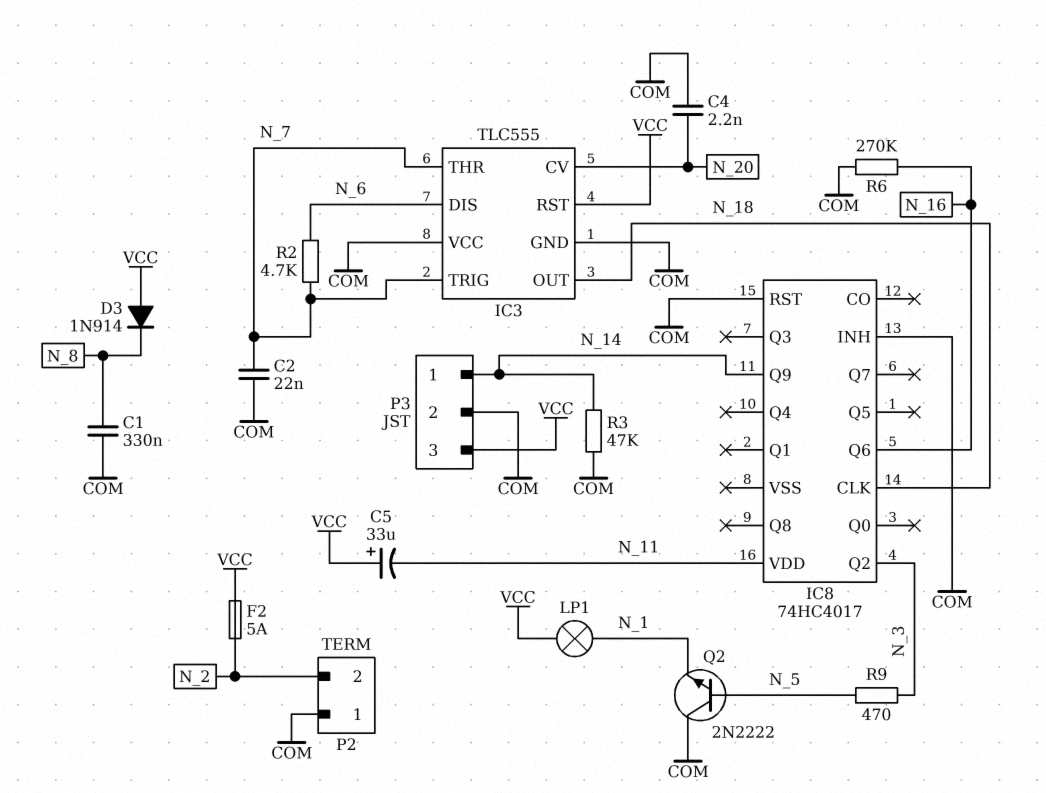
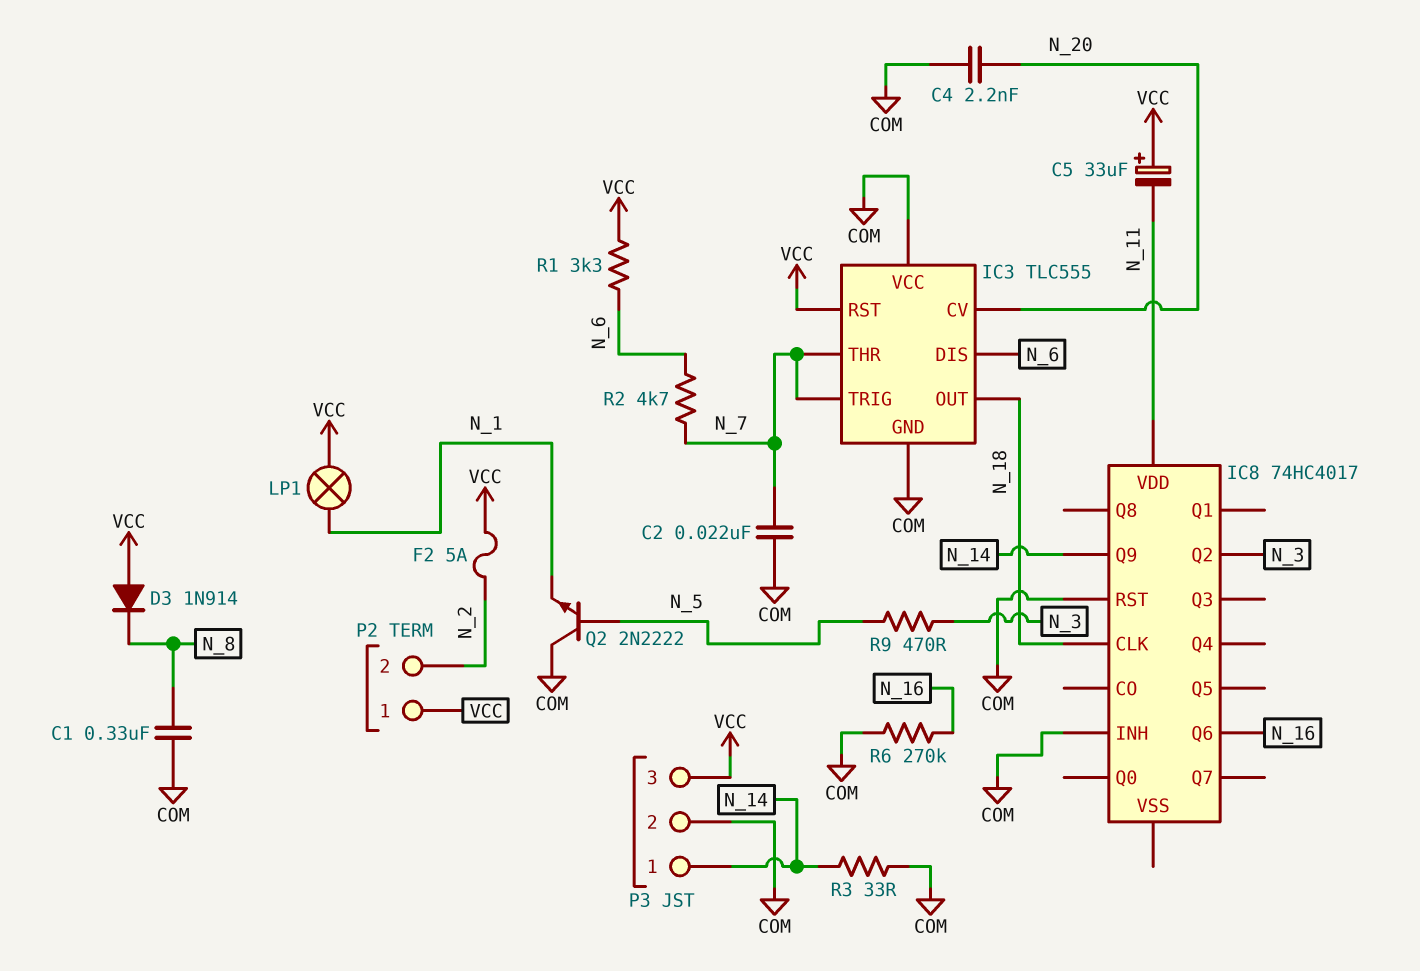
P2 pin 1: COM -> VCC
R1: none -> 3.3k (N_6, VCC)
R3: 47k (COM, N_14) -> 33 (COM, N_14)

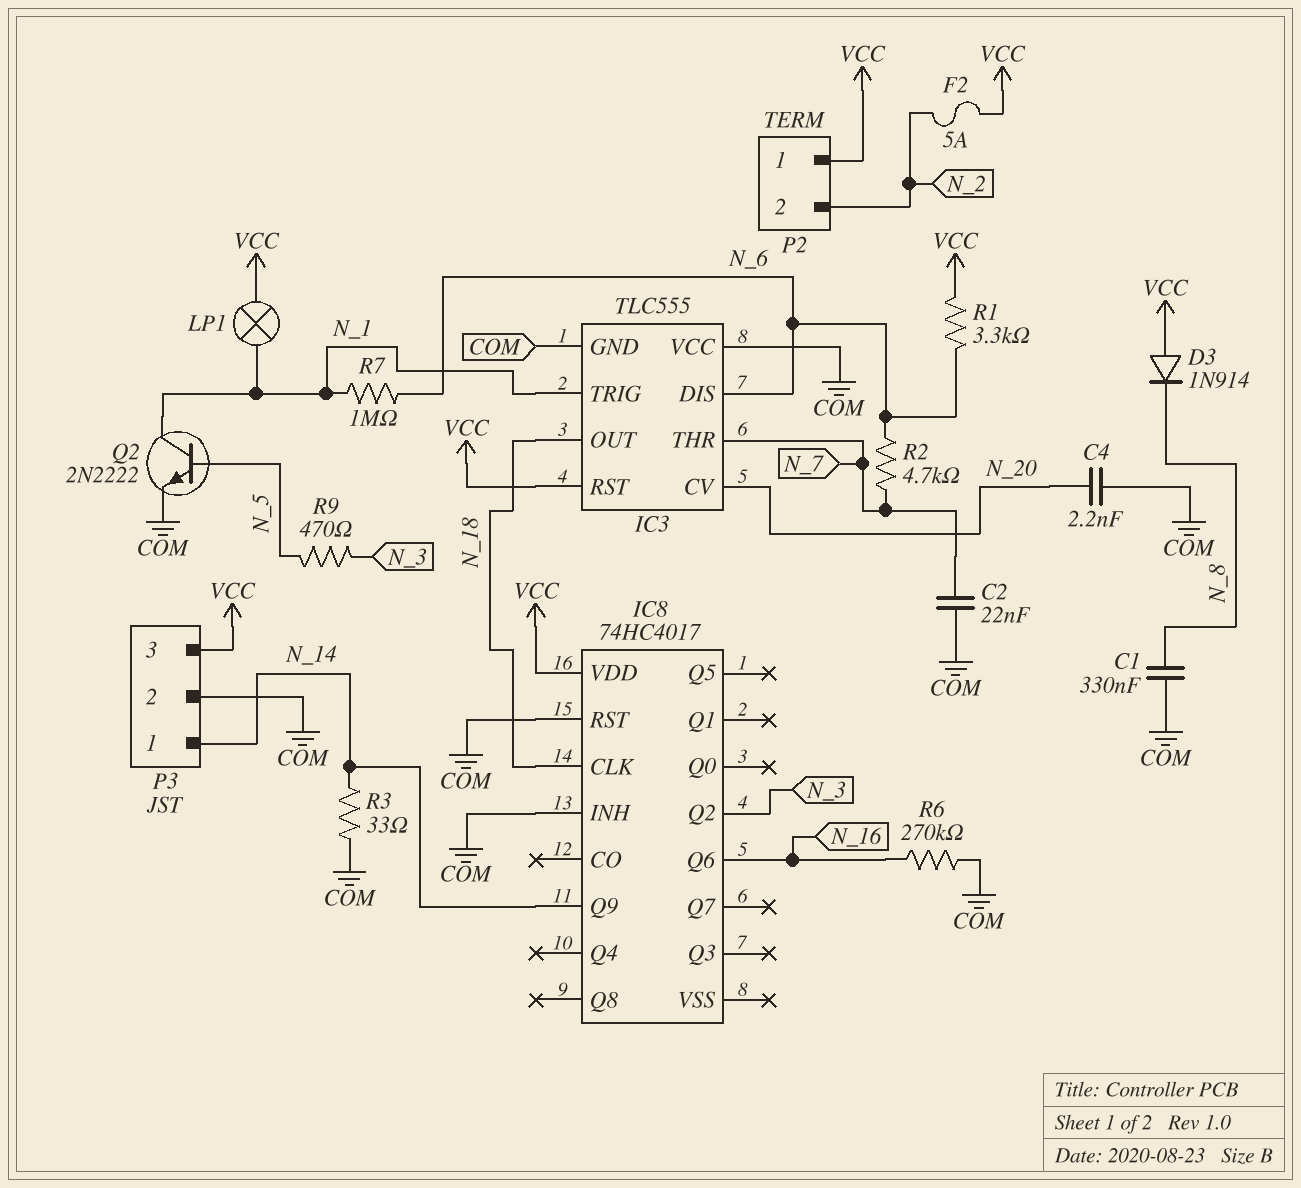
C5: 33uF (plus VCC, minus N_11) -> none
IC3 pin TRIG: N_7 -> N_1
IC8 pin VDD: N_11 -> VCC
Q2: NPN 2N2222 (B N_5, C COM, E N_1) -> NPN 2N2222 (B N_5, C N_1, E COM)
R7: none -> 1M (N_1, N_6)

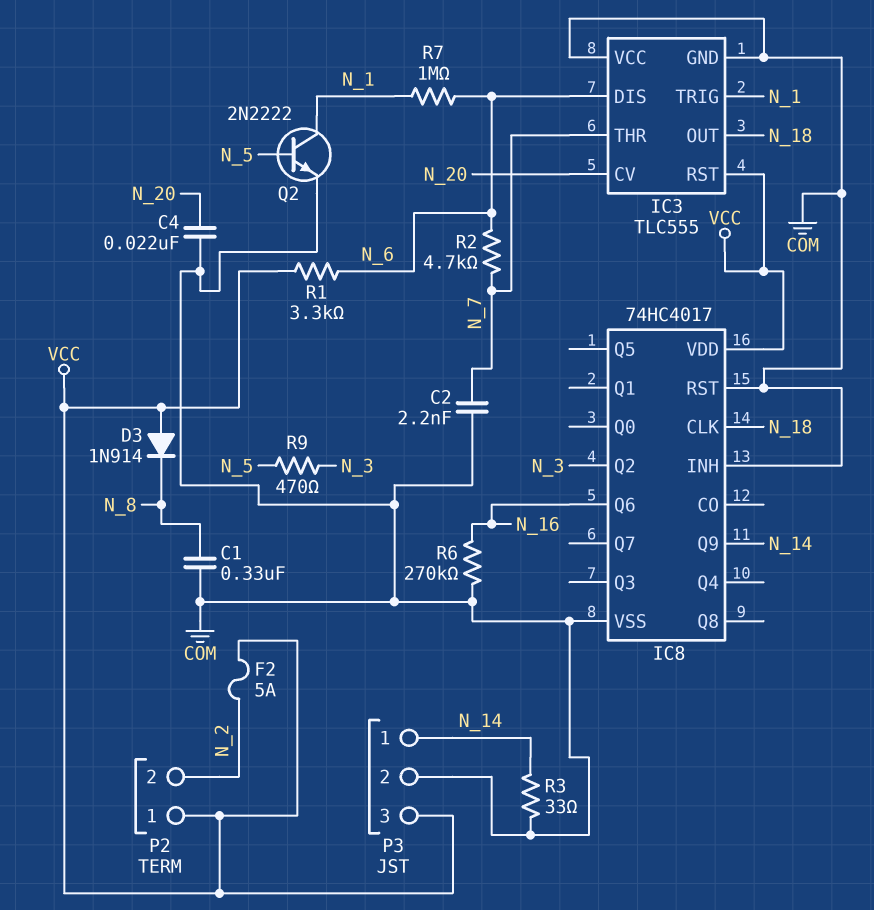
C2: 22nF (COM, N_7) -> 2.2nF (COM, N_7)
C4: 2.2nF (COM, N_20) -> 22nF (COM, N_20)
IC8 pin VSS: none -> COM
LP1: lamp (N_1, VCC) -> none

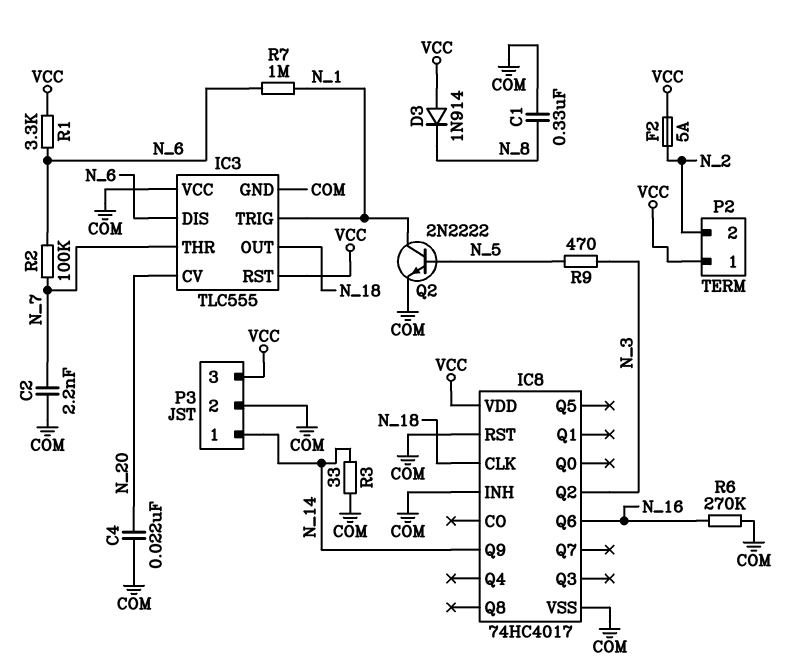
R2: 4.7k (N_6, N_7) -> 100k (N_6, N_7)

